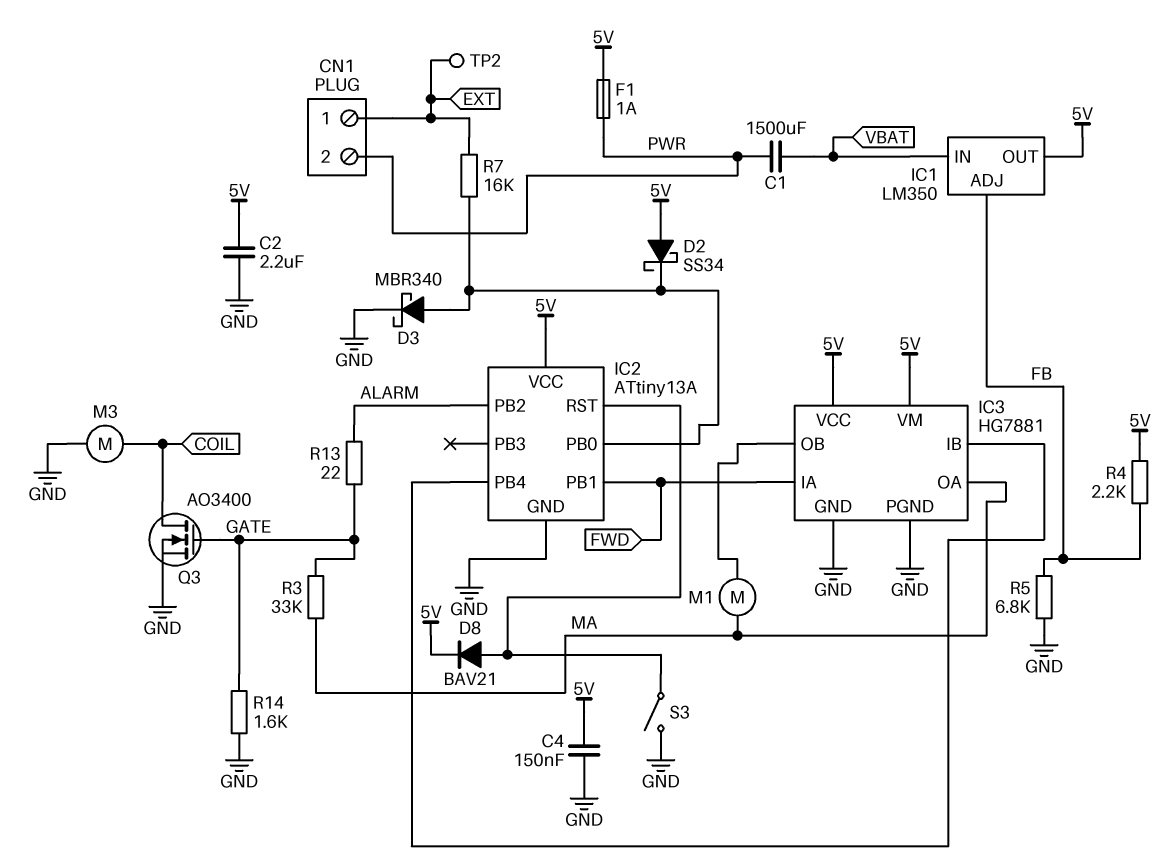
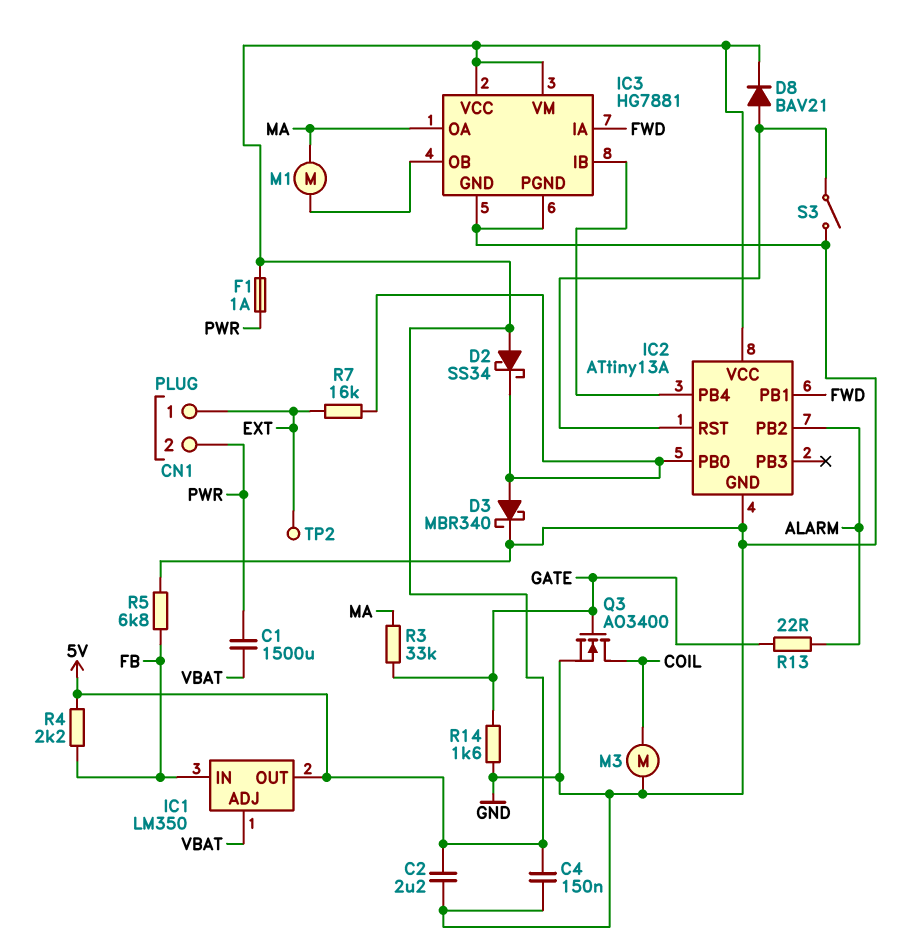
IC1 pin ADJ: FB -> VBAT
IC1 pin IN: VBAT -> FB

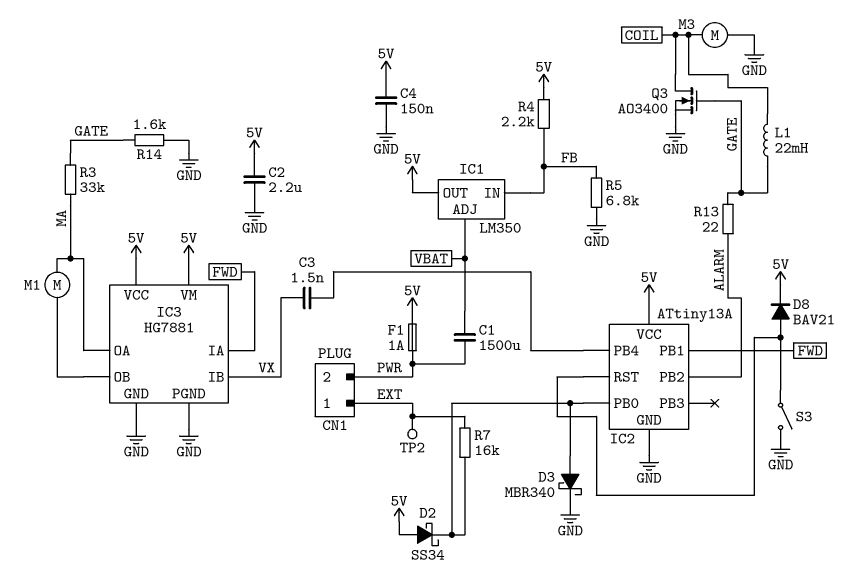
C3: none -> 1.5nF (IC2/PB4, VX)
IC3 pin IB: IC2/PB4 -> VX
L1: none -> 22mH (COIL, GATE)

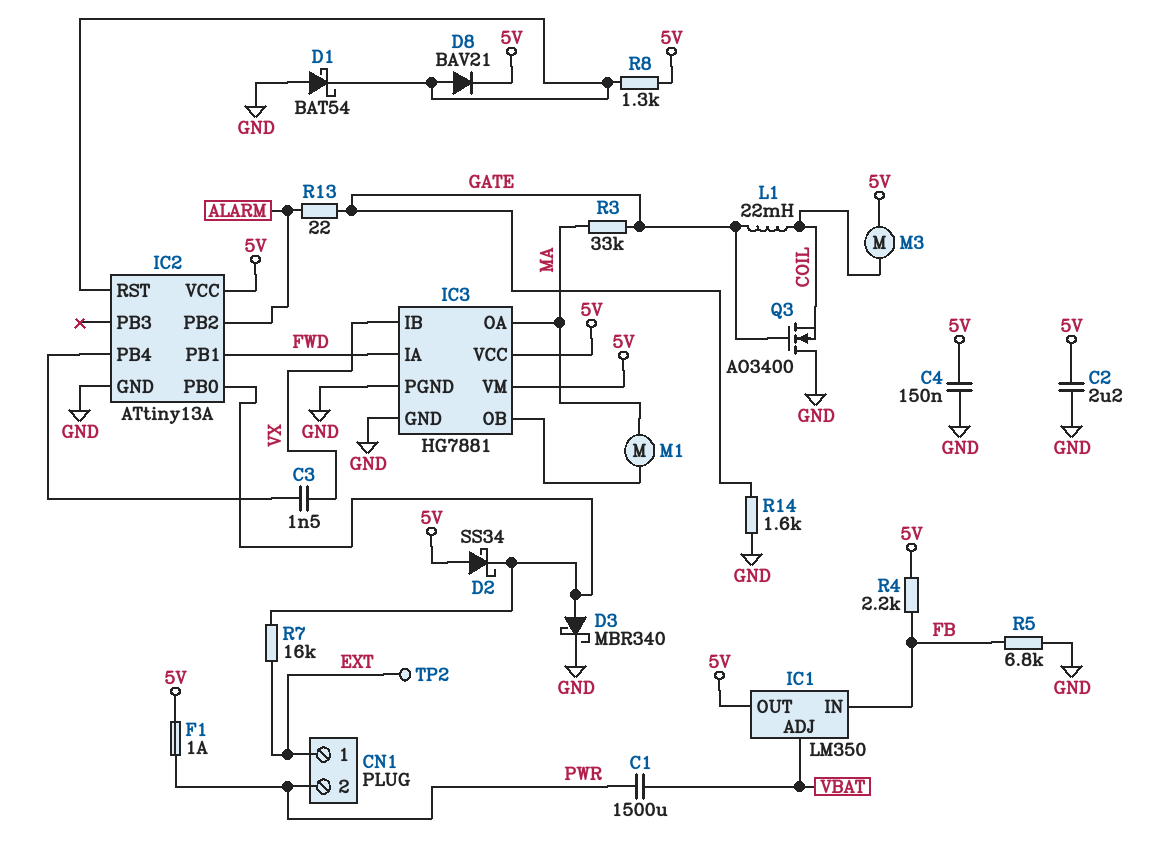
D1: none -> schottky BAT54 (A GND, K IC2/RST)
M3: motor (COIL, GND) -> motor (5V, COIL)
Q3: NMOS AO3400 (G GATE, D COIL, S GND) -> NMOS AO3400 (G GATE, D GND, S COIL)
R8: none -> 1.3k (5V, IC2/RST)
S3: switch (GND, IC2/RST) -> none

